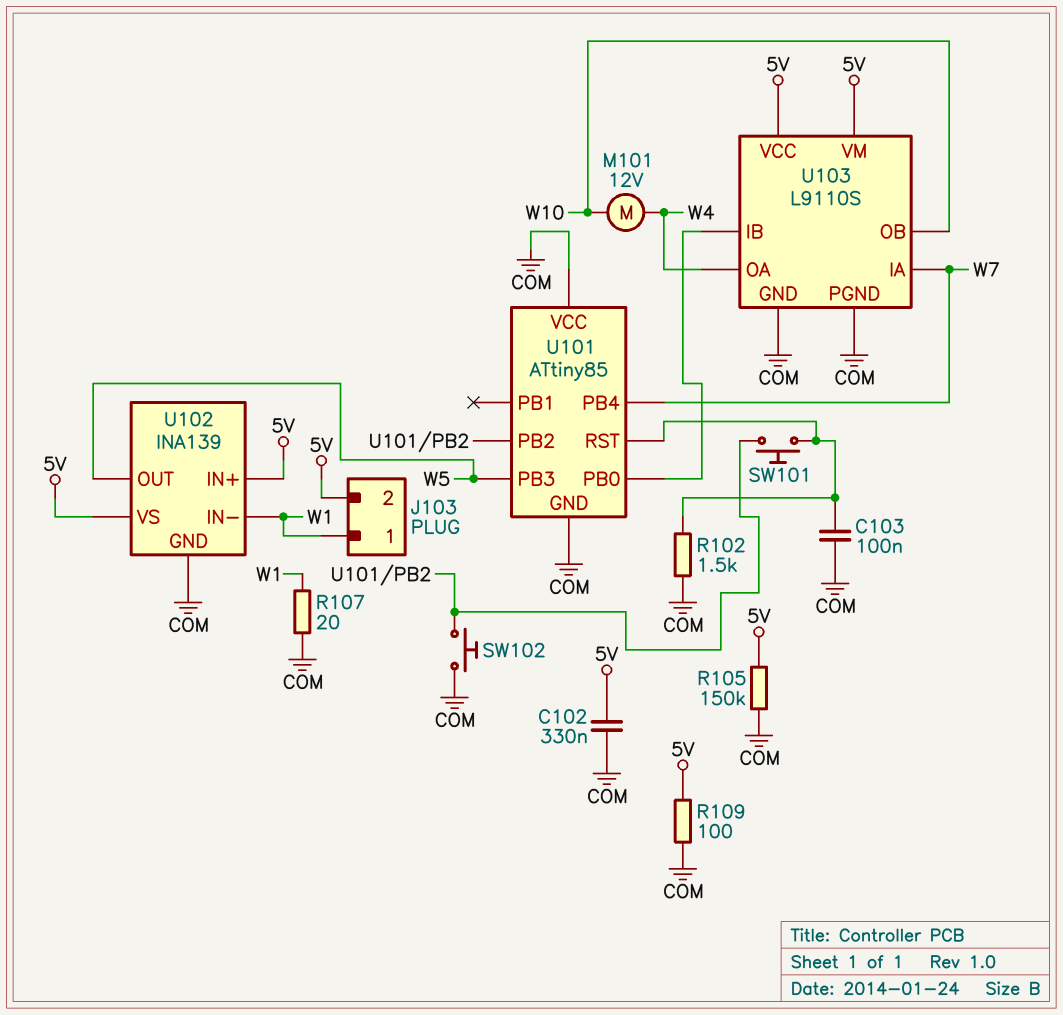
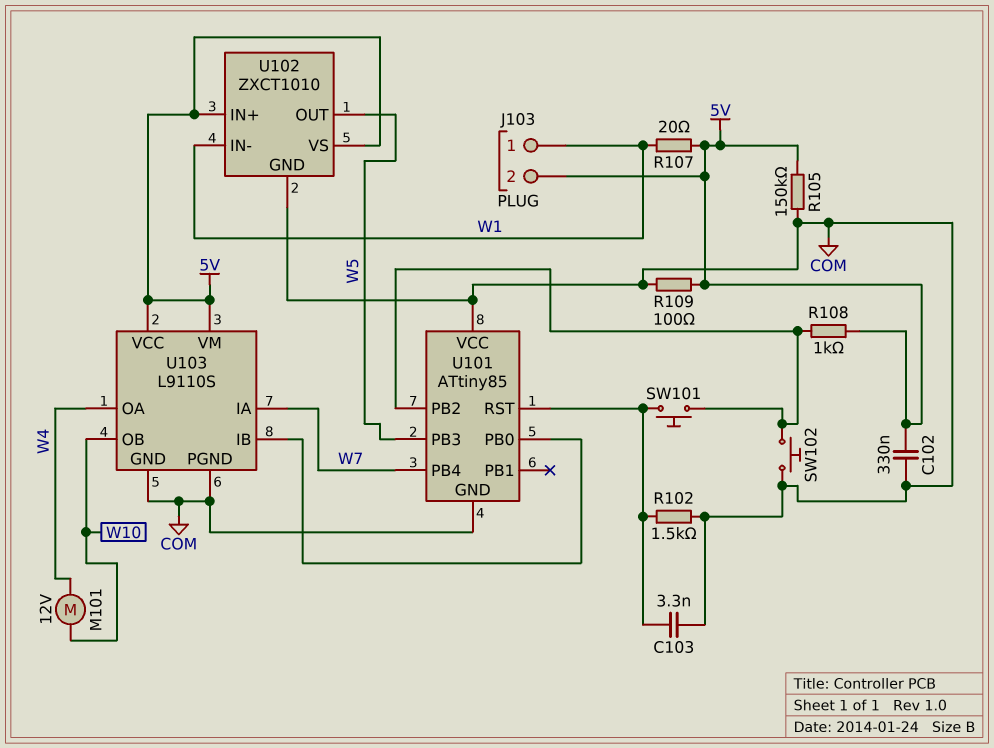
C103: 100nF (COM, U101/RST) -> 3.3nF (COM, U101/RST)
R107: 20 (COM, W1) -> 20 (5V, W1)
R108: none -> 1k (5V, U101/PB2)
U102: INA139 -> ZXCT1010

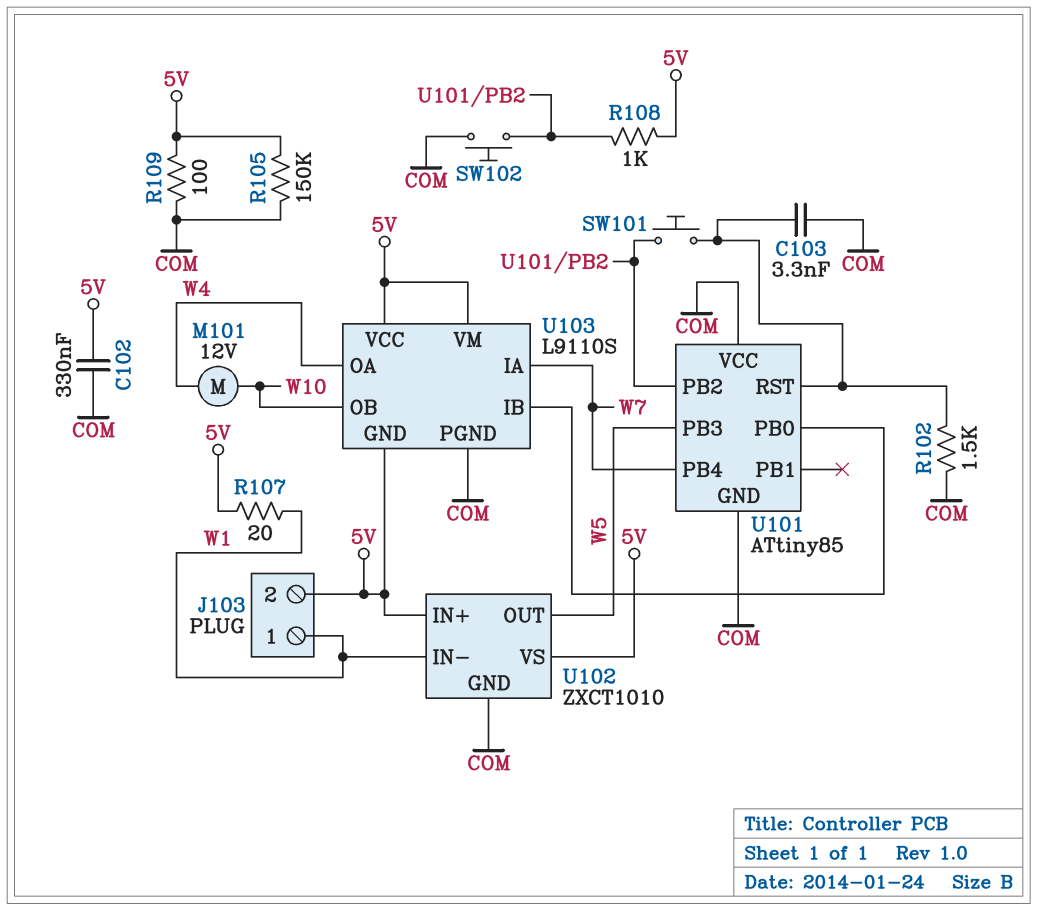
U103 pin GND: COM -> 5V

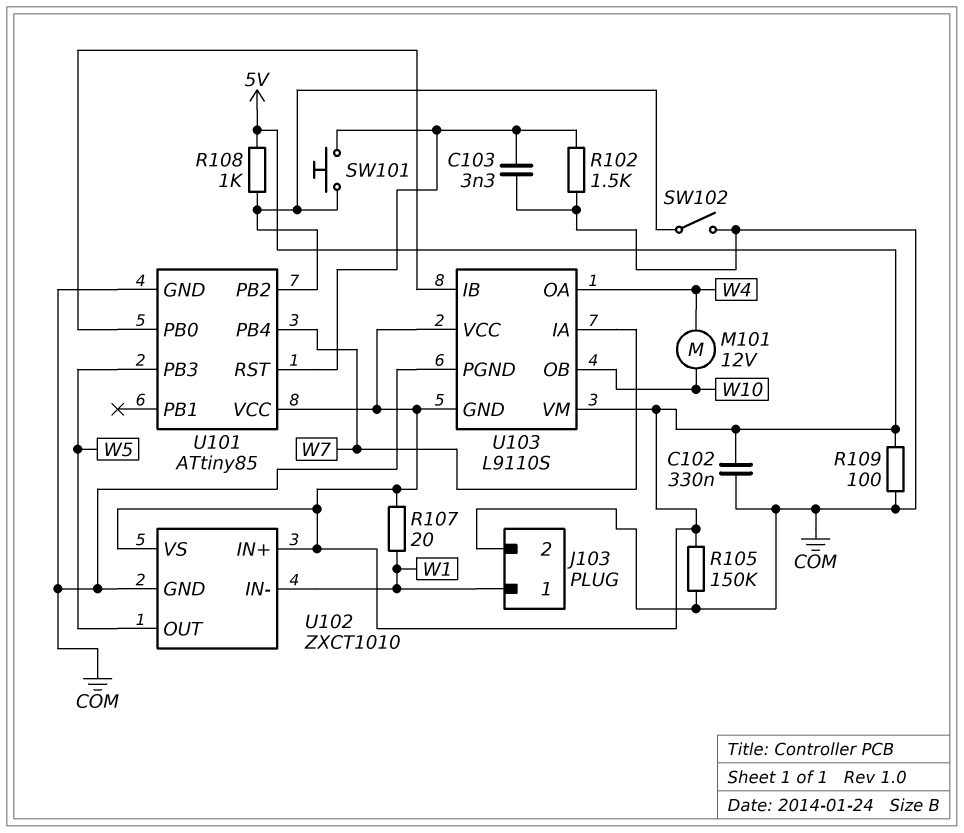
J103 pin 2: 5V -> COM
SW102: button (COM, U101/PB2) -> switch (COM, U101/PB2)
U101 pin VCC: COM -> 5V

